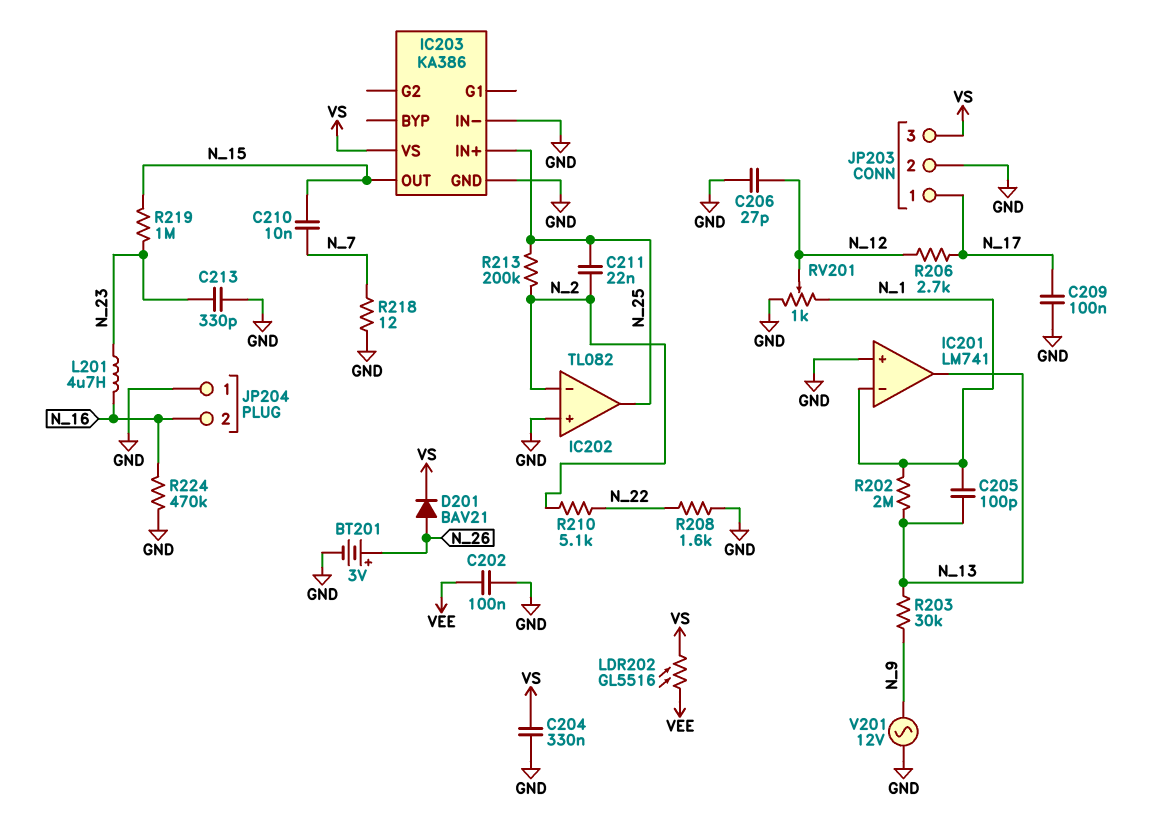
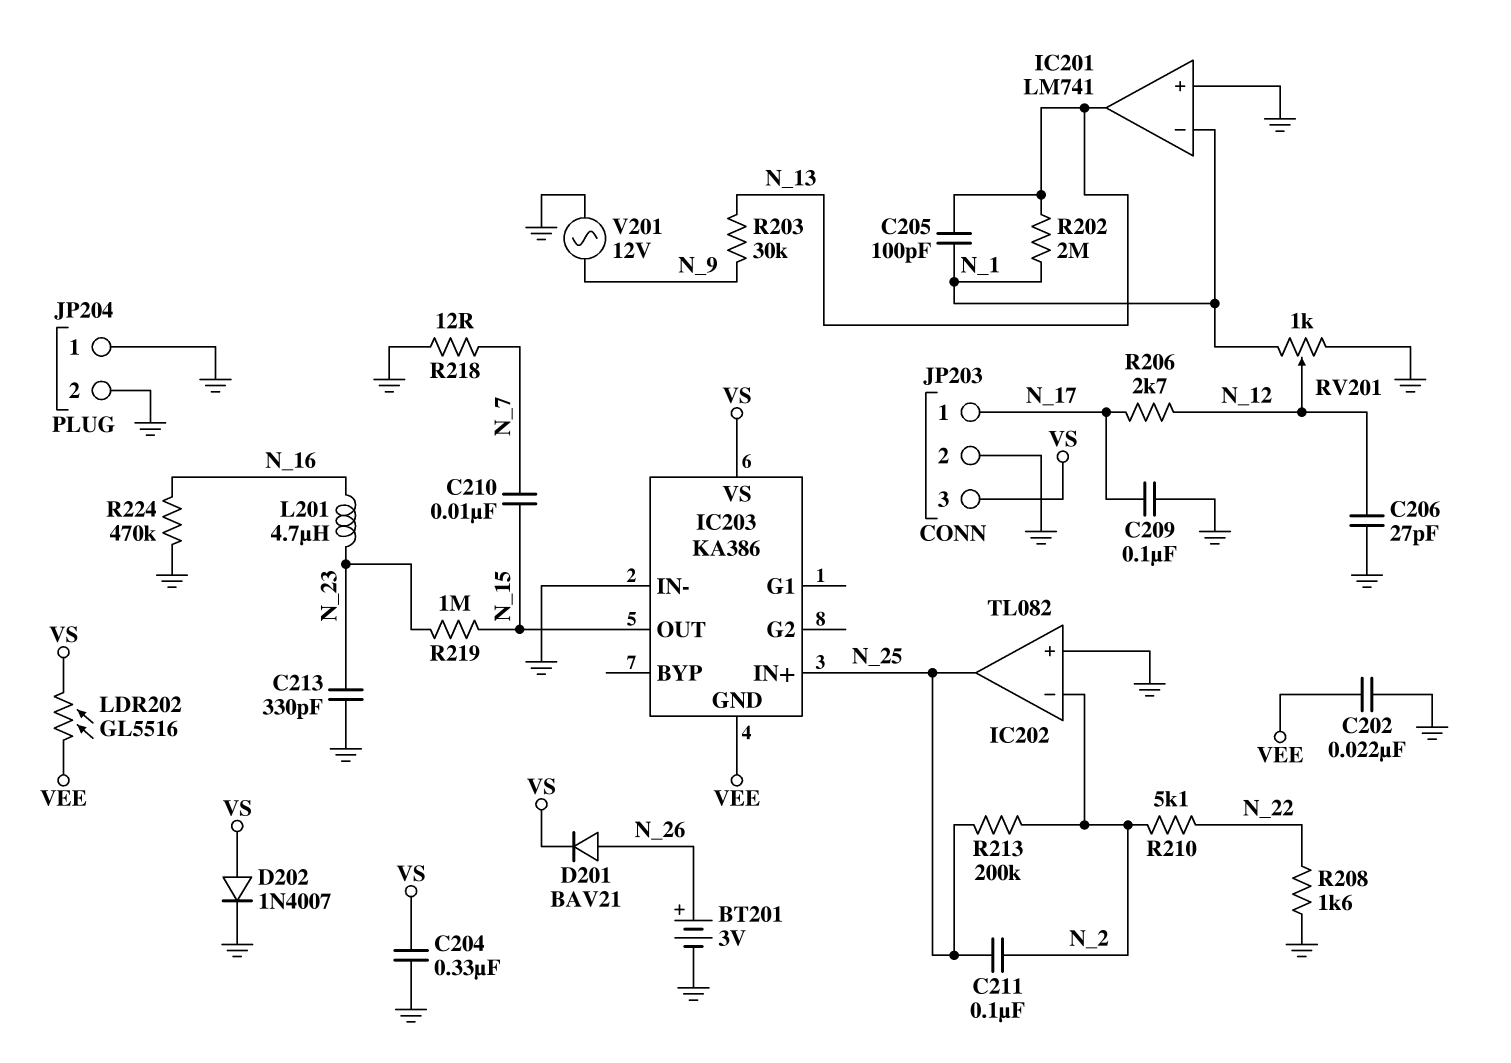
C202: 100nF (GND, VEE) -> 22nF (GND, VEE)
C211: 22nF (N_2, N_25) -> 100nF (N_2, N_25)
D202: none -> diode 1N4007 (A VS, K GND)
IC203 pin GND: GND -> VEE
JP204 pin 2: N_16 -> GND

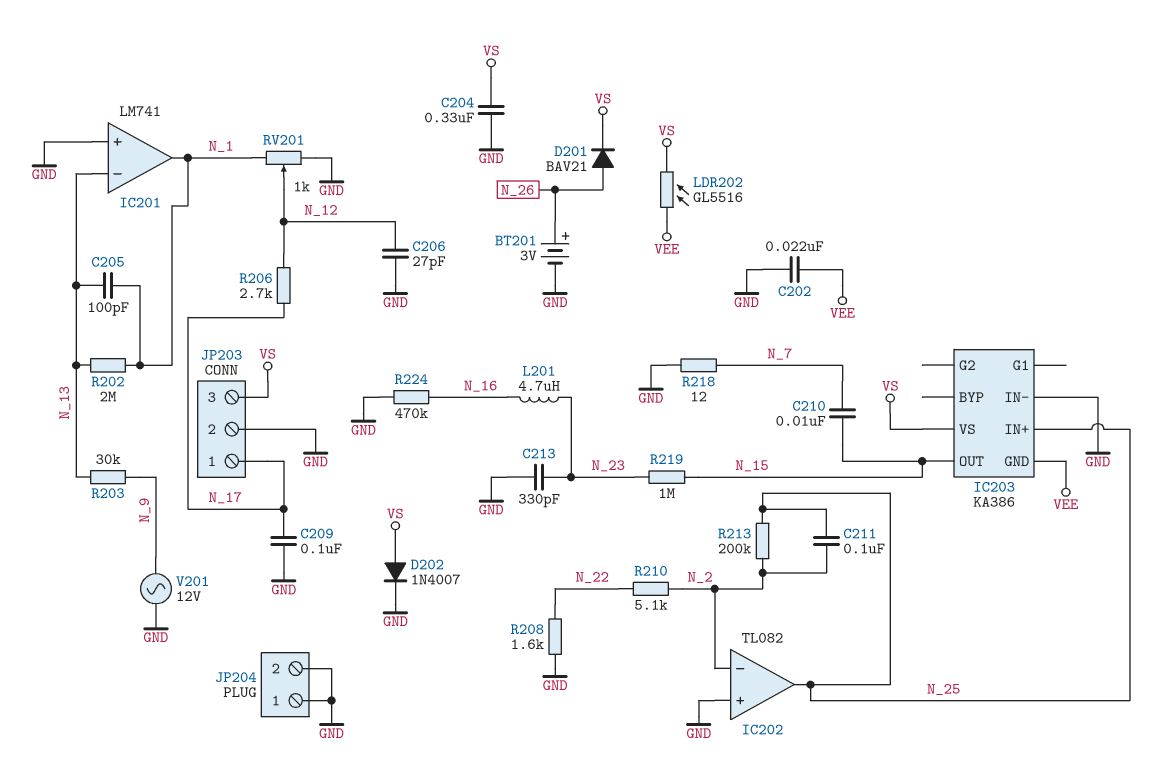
IC201 pin in-: N_1 -> N_13
IC201 pin out: N_13 -> N_1

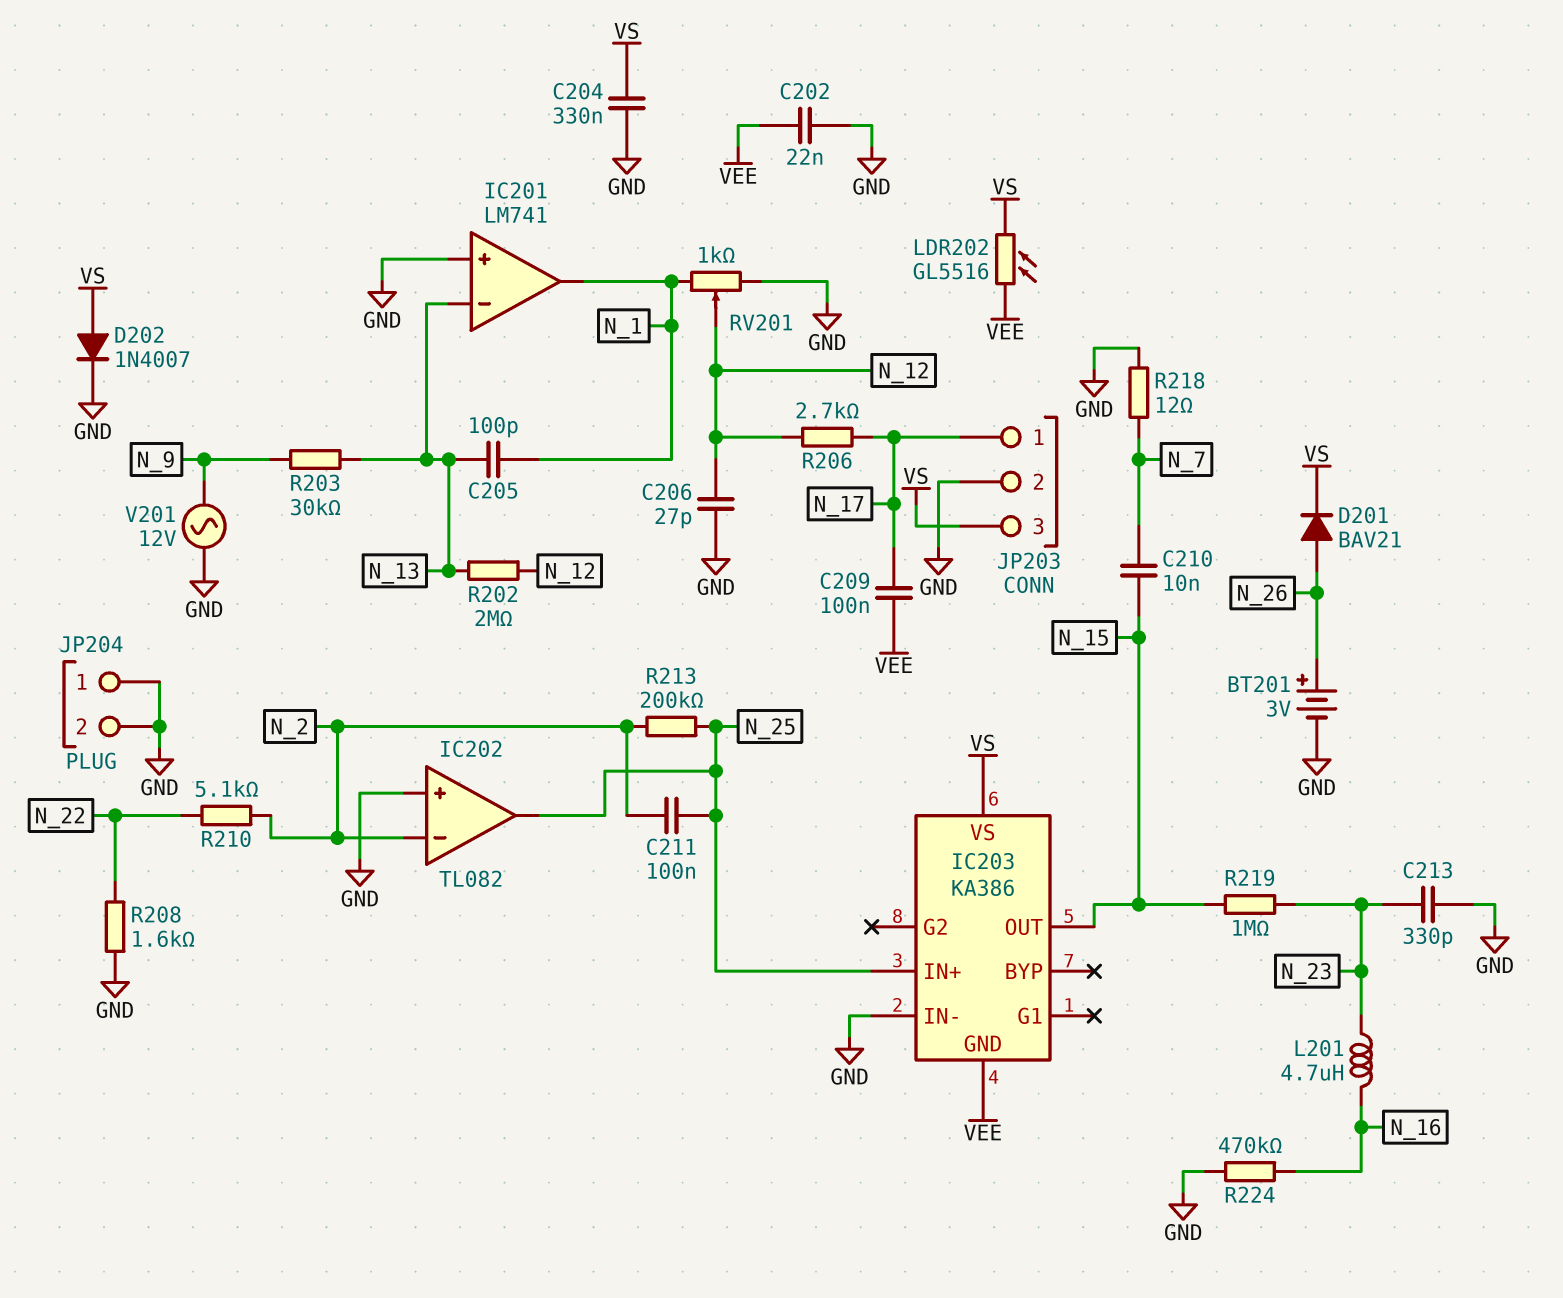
C209: 100nF (GND, N_17) -> 100nF (N_17, VEE)
R202: 2M (N_1, N_13) -> 2M (N_12, N_13)

